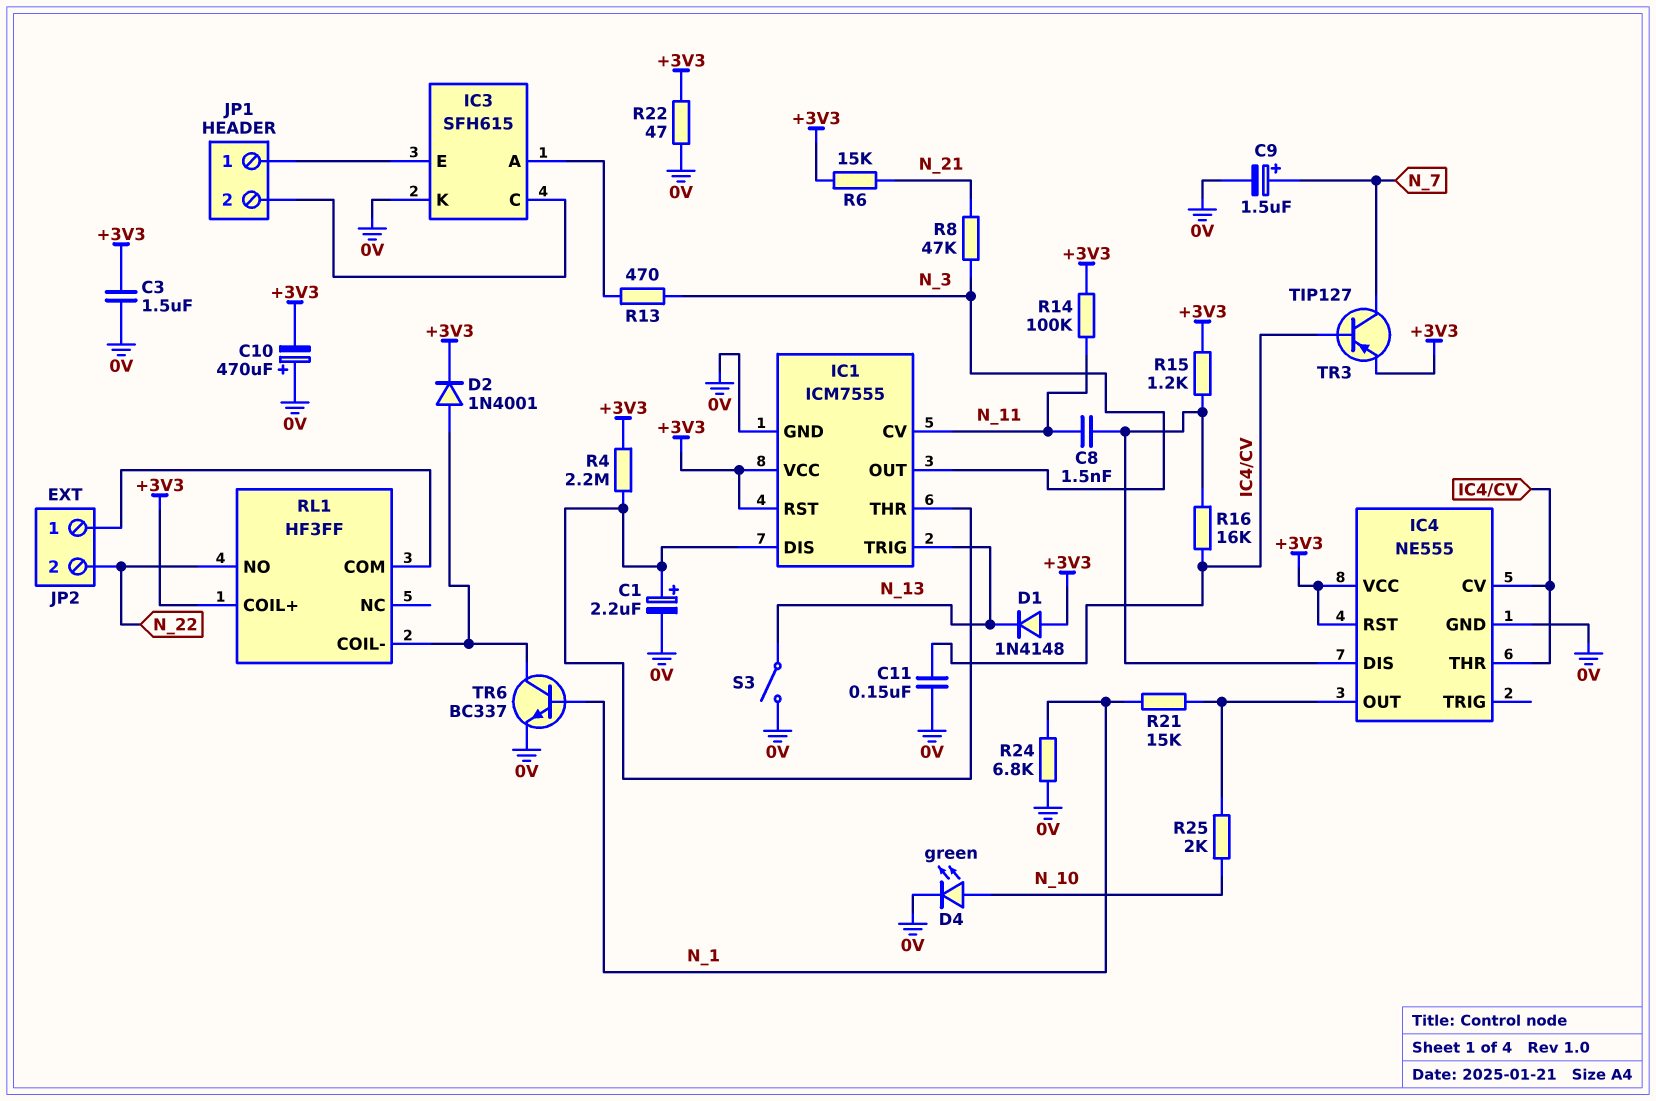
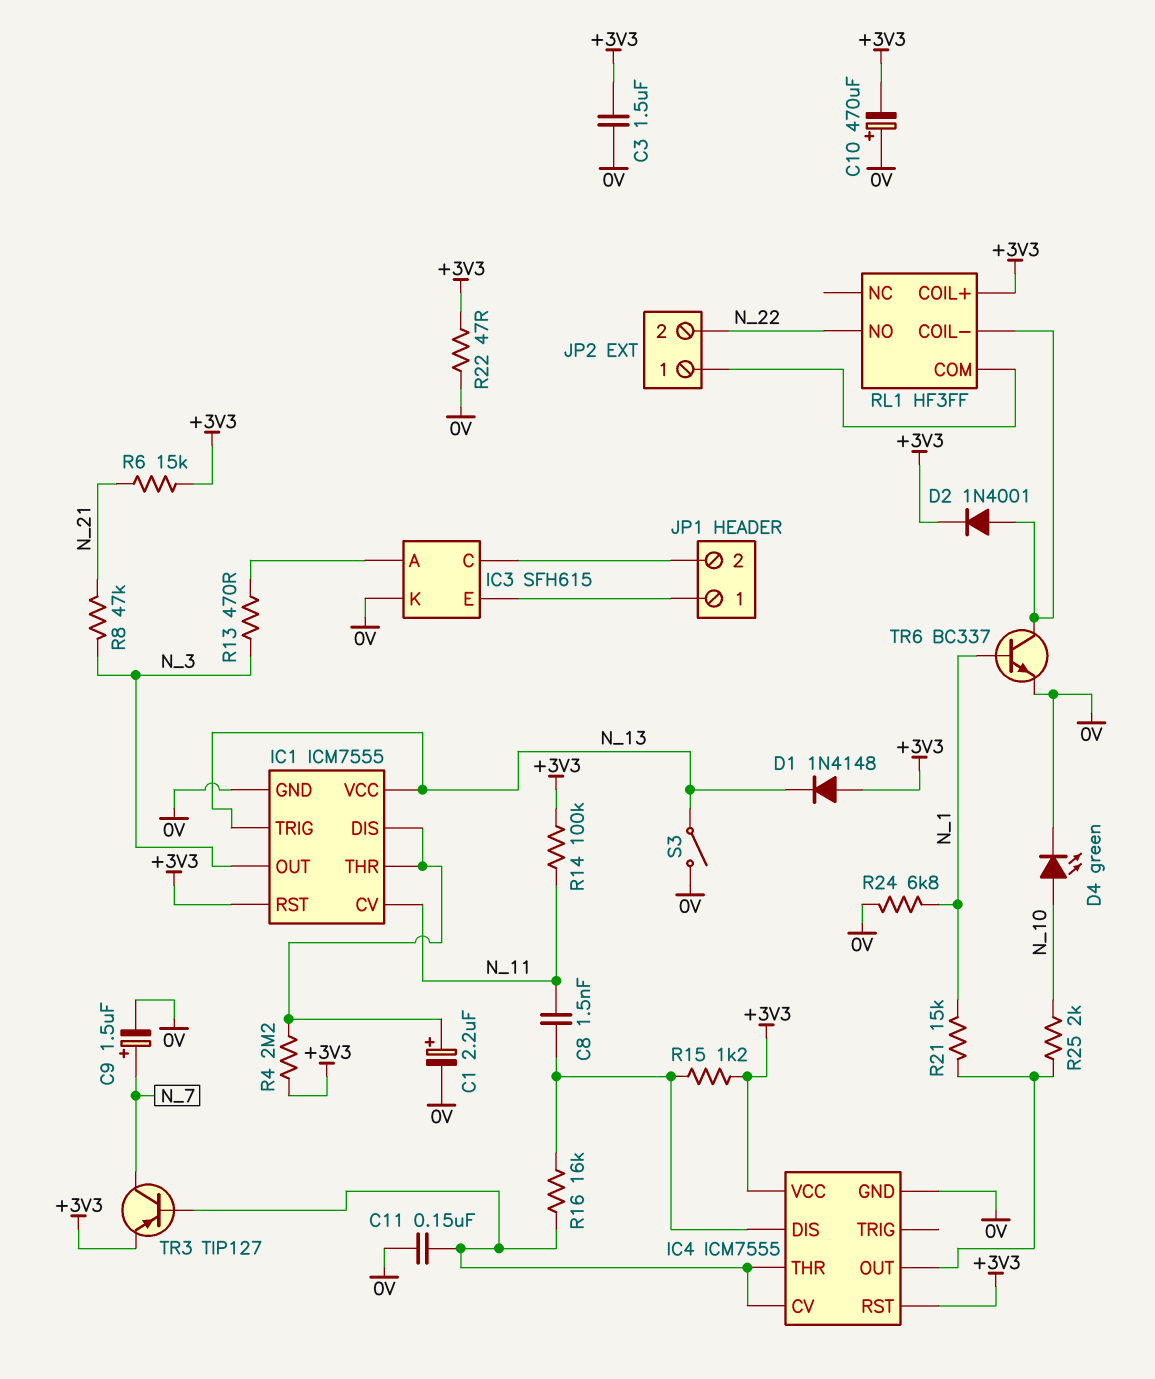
IC1 pin VCC: +3V3 -> N_13
IC4: NE555 -> ICM7555

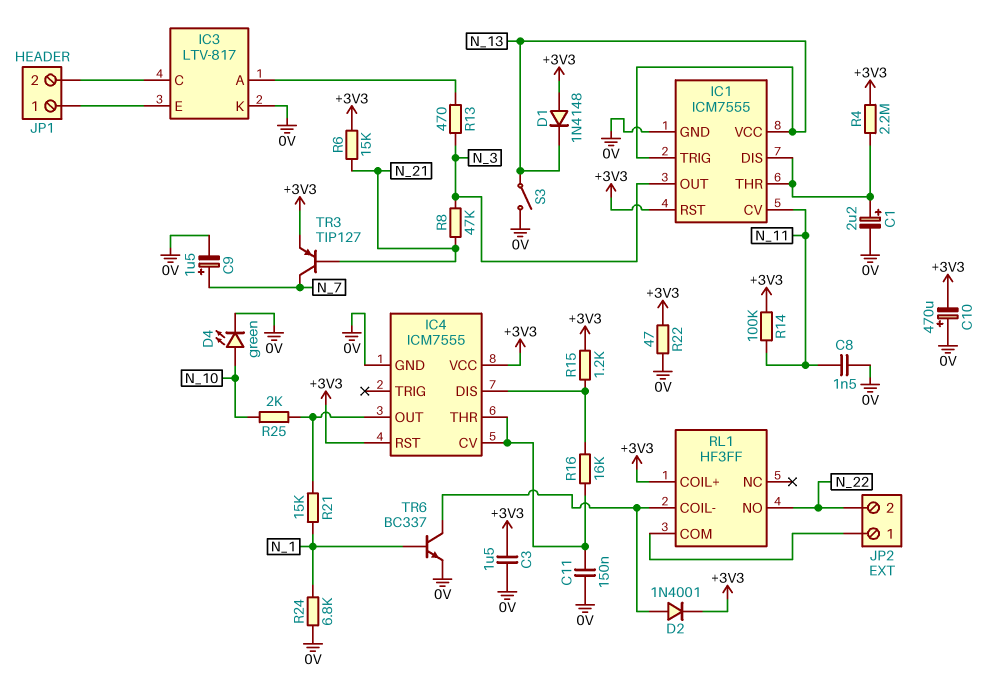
C8: 1.5nF (IC4/DIS, N_11) -> 1.5nF (0V, N_11)
IC3: SFH615 -> LTV-817
TR3: PNP TIP127 (B IC4/CV, C N_7, E +3V3) -> PNP TIP127 (B N_21, C N_7, E +3V3)

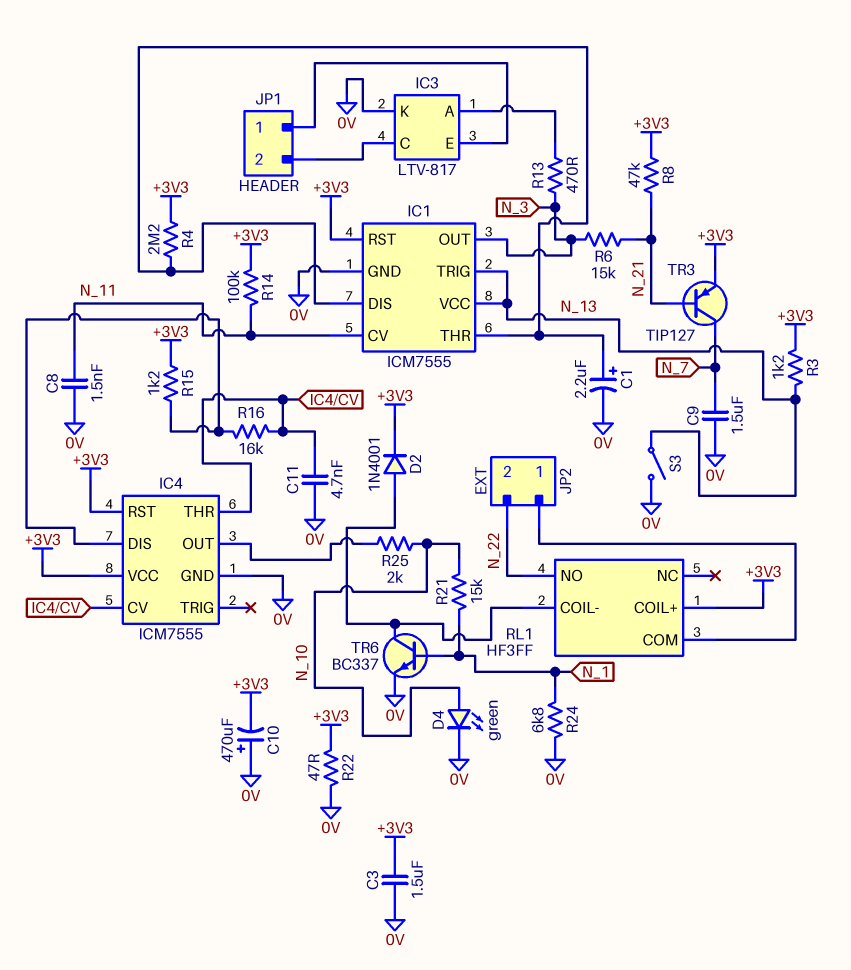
C9: 1.5uF (plus N_7, minus 0V) -> 1.5uF (0V, N_7)
C11: 150nF (0V, IC4/CV) -> 4.7nF (0V, IC4/CV)
D1: diode 1N4148 (A +3V3, K N_13) -> none
R3: none -> 1.2k (+3V3, N_13)
R6: 15k (+3V3, N_21) -> 15k (N_3, N_21)
R8: 47k (N_3, N_21) -> 47k (+3V3, N_21)
R21: 15k (IC4/OUT, N_1) -> 15k (N_1, N_10)

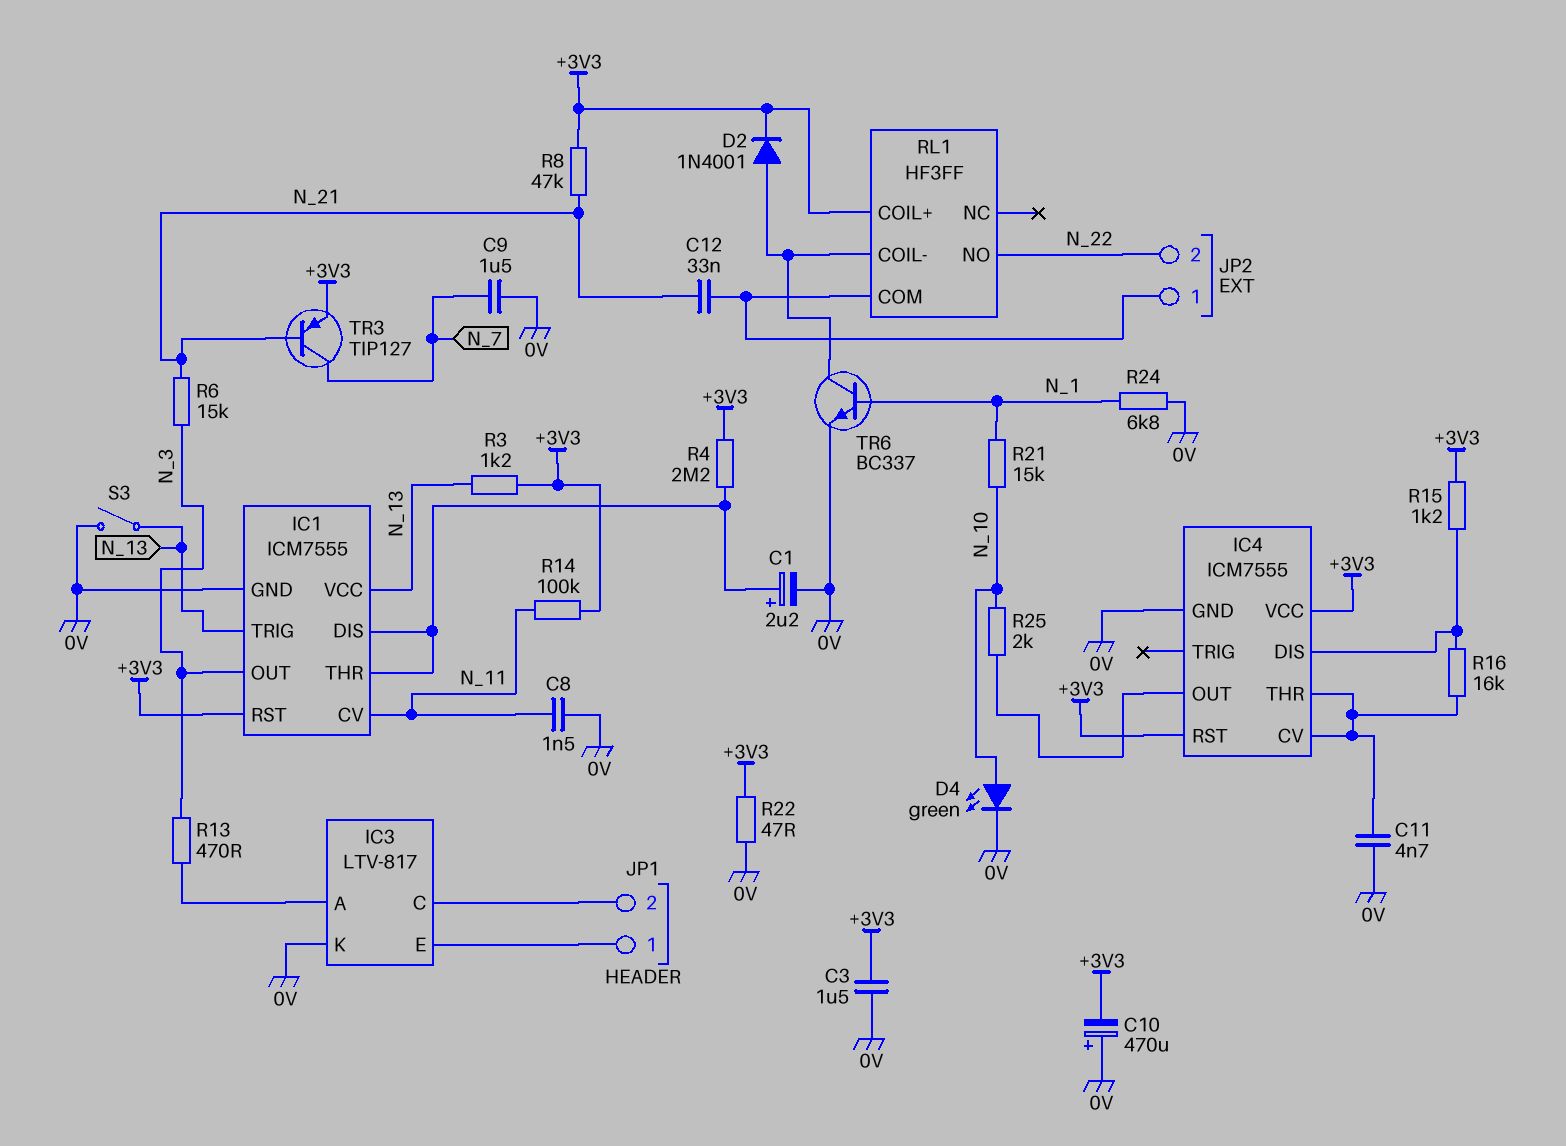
C12: none -> 33nF (JP2/1, N_21)

